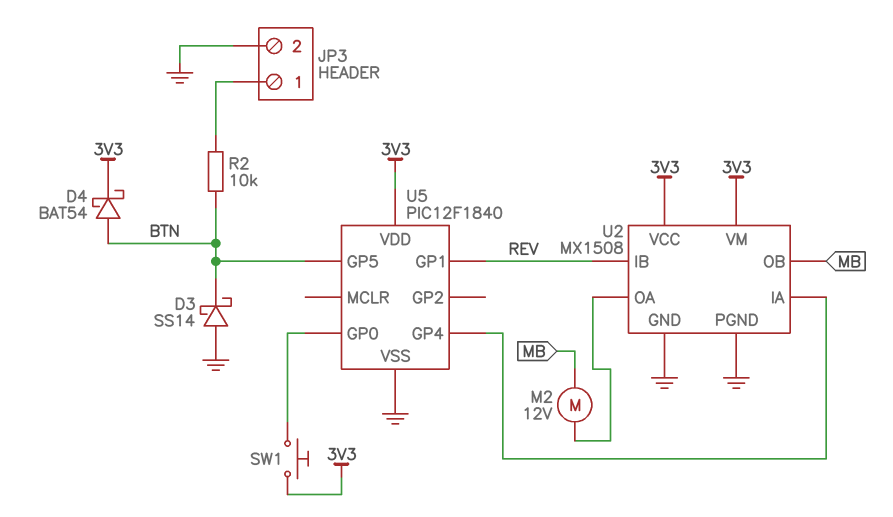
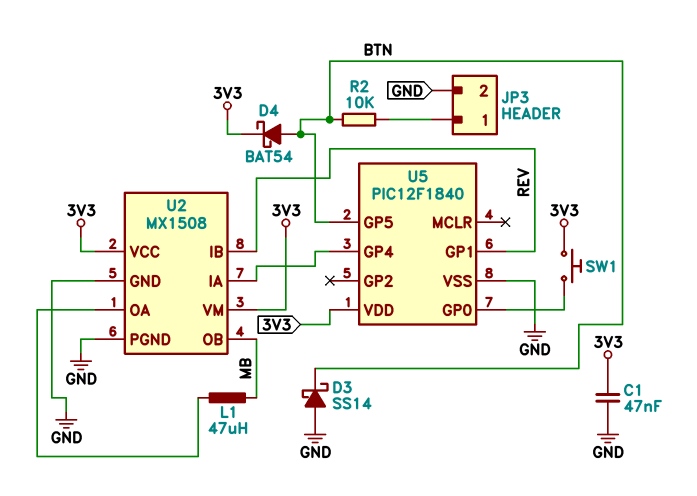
C1: none -> 47nF (3V3, GND)
L1: none -> 47uH (MB, U2/OA)
M2: motor 12V (MB, U2/OA) -> none

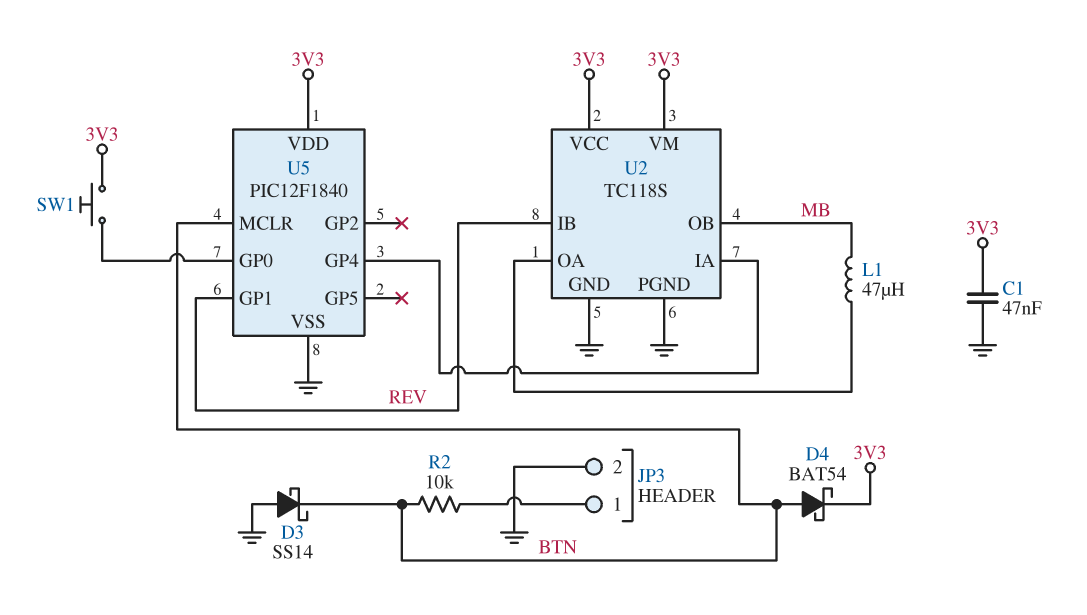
U2: MX1508 -> TC118S
U5 pin GP5: BTN -> none
U5 pin MCLR: none -> BTN

